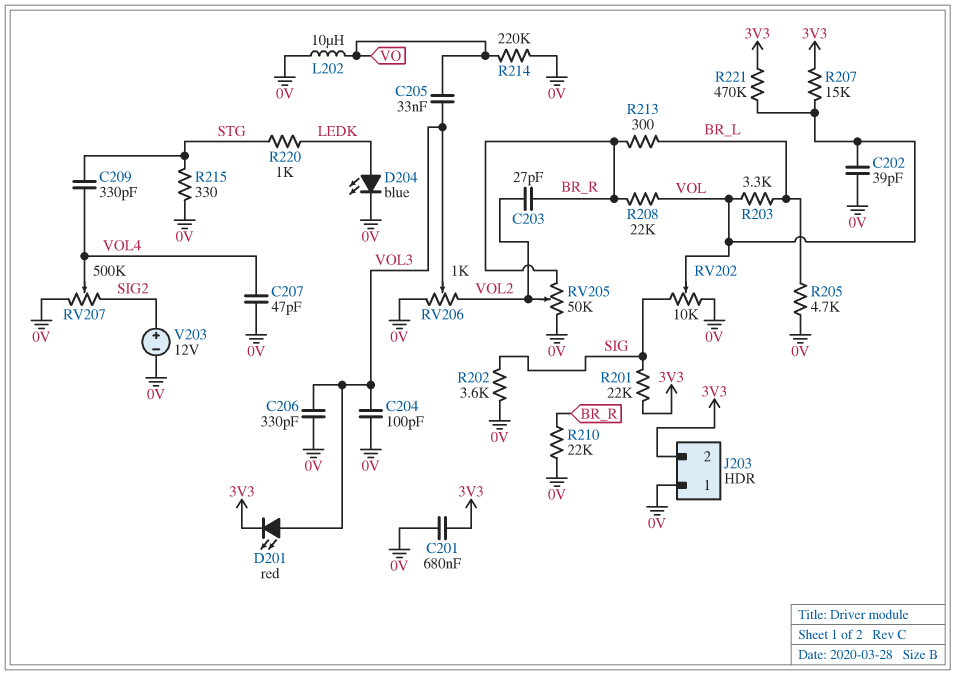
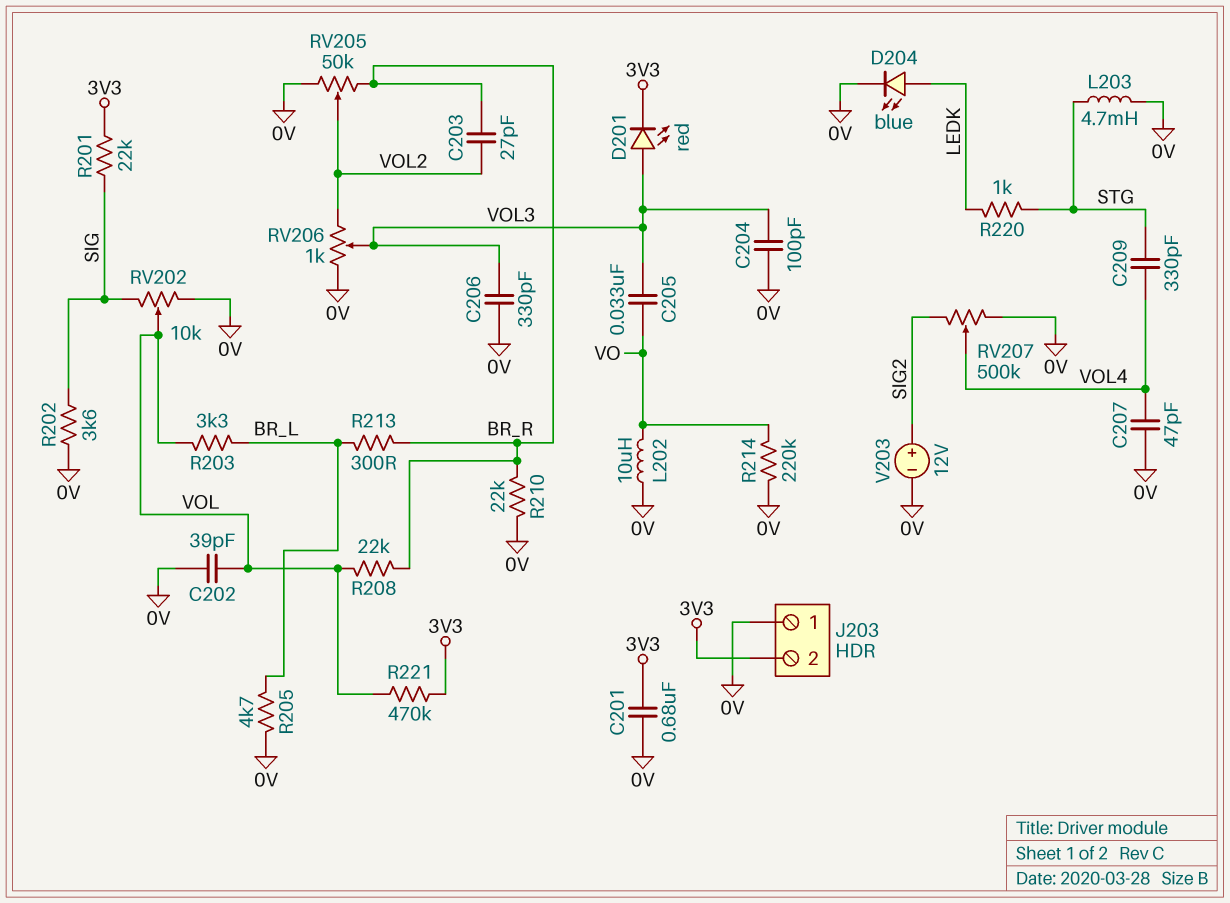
L203: none -> 4.7mH (0V, STG)
R207: 15k (3V3, VOL) -> none
R215: 330 (0V, STG) -> none

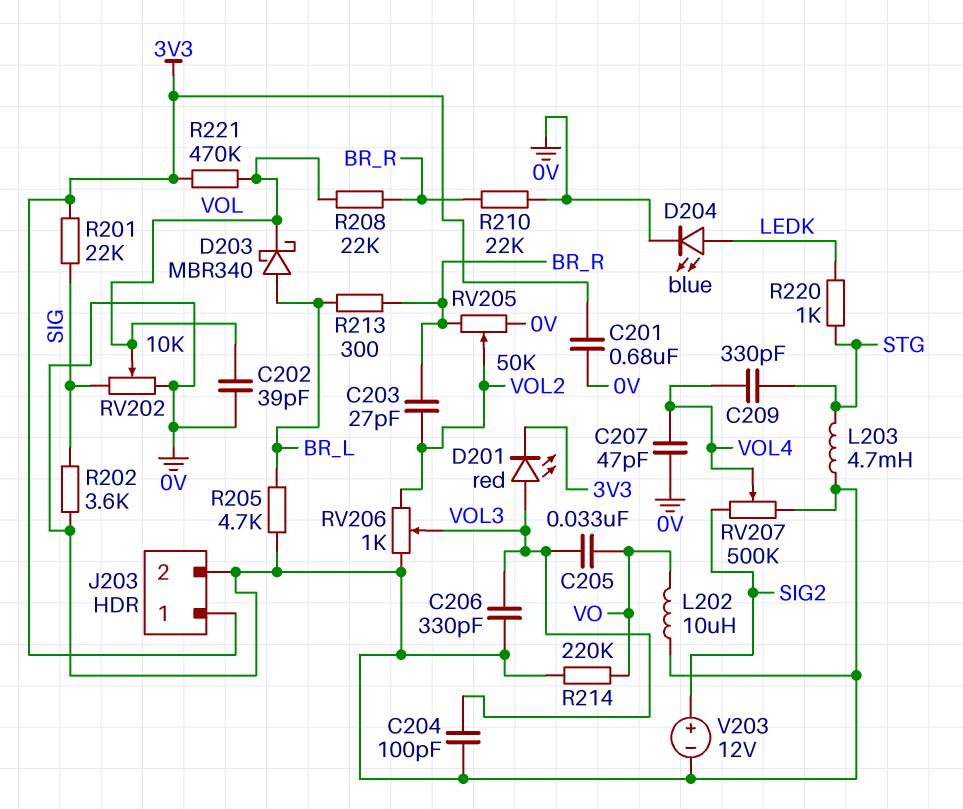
D203: none -> schottky MBR340 (A BR_L, K VOL)
J203 pin 1: 0V -> 3V3
J203 pin 2: 3V3 -> 0V
R203: 3.3k (BR_L, VOL) -> none

